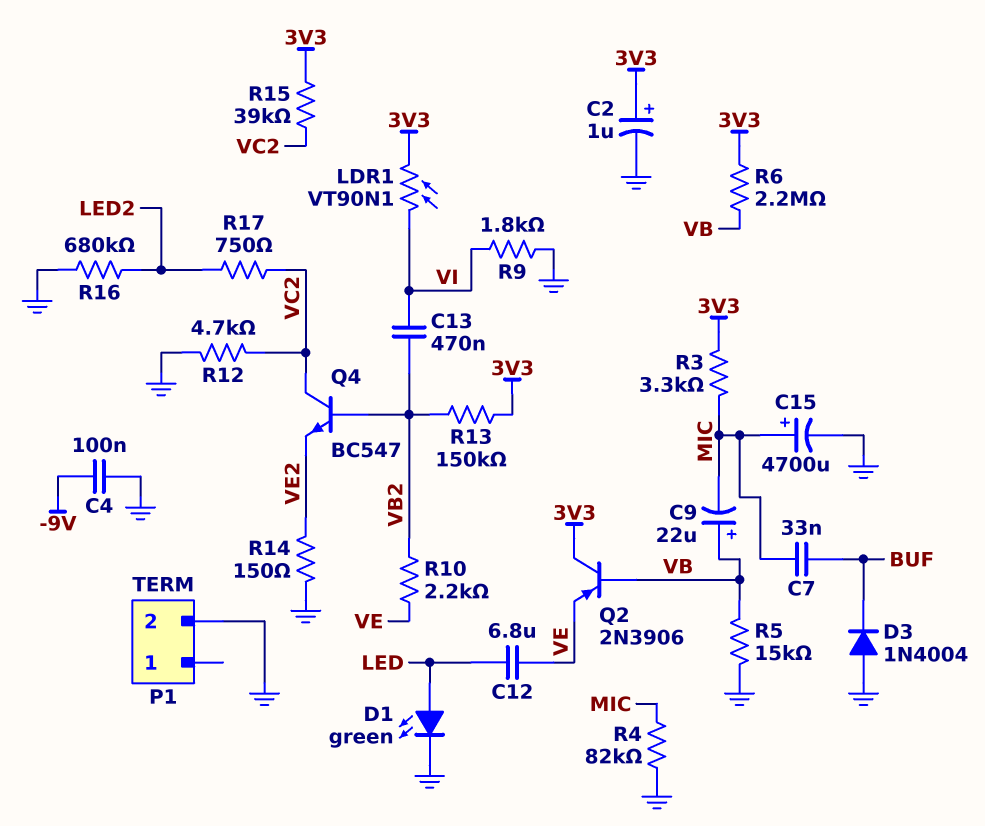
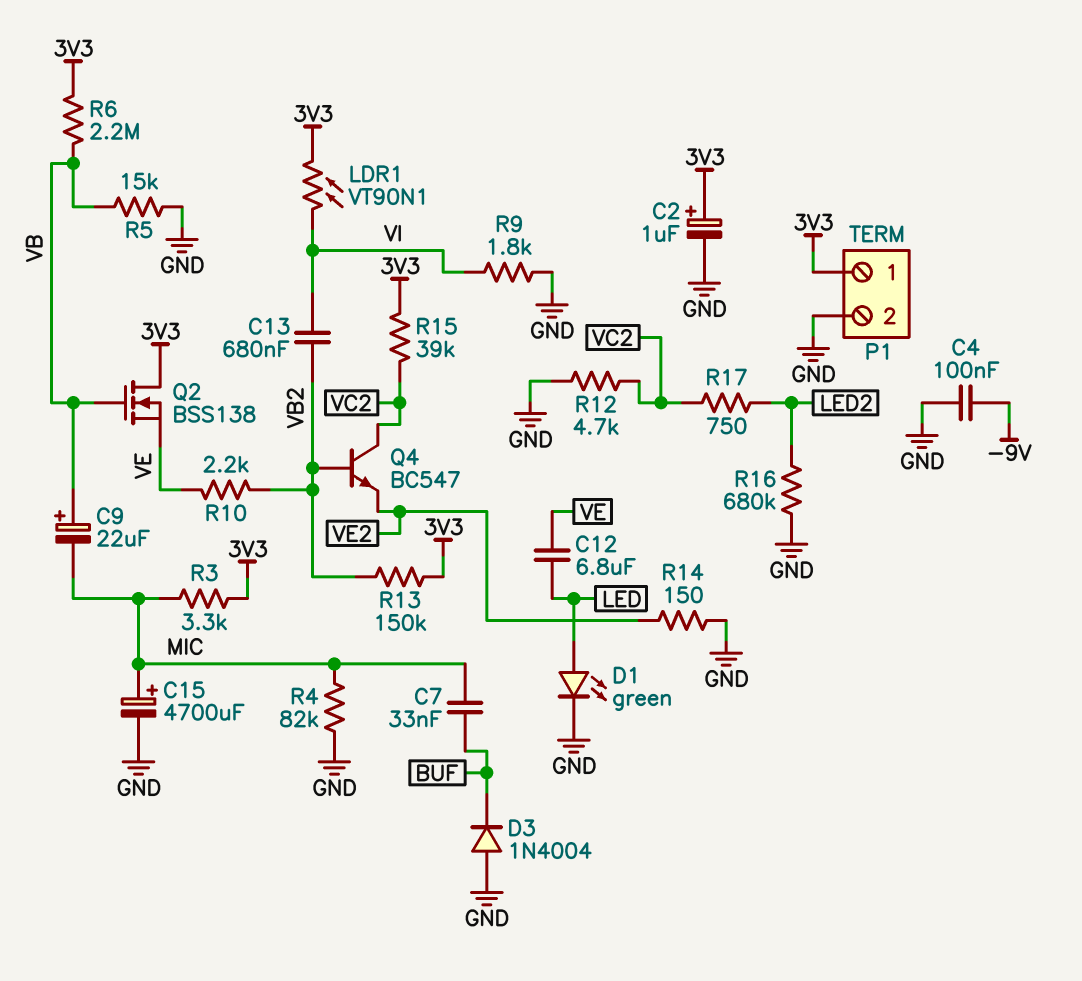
C13: 470nF (VB2, VI) -> 680nF (VB2, VI)
P1 pin 1: none -> 3V3
Q2: PNP 2N3906 (B VB, C 3V3, E VE) -> NMOS BSS138 (G VB, D 3V3, S VE)

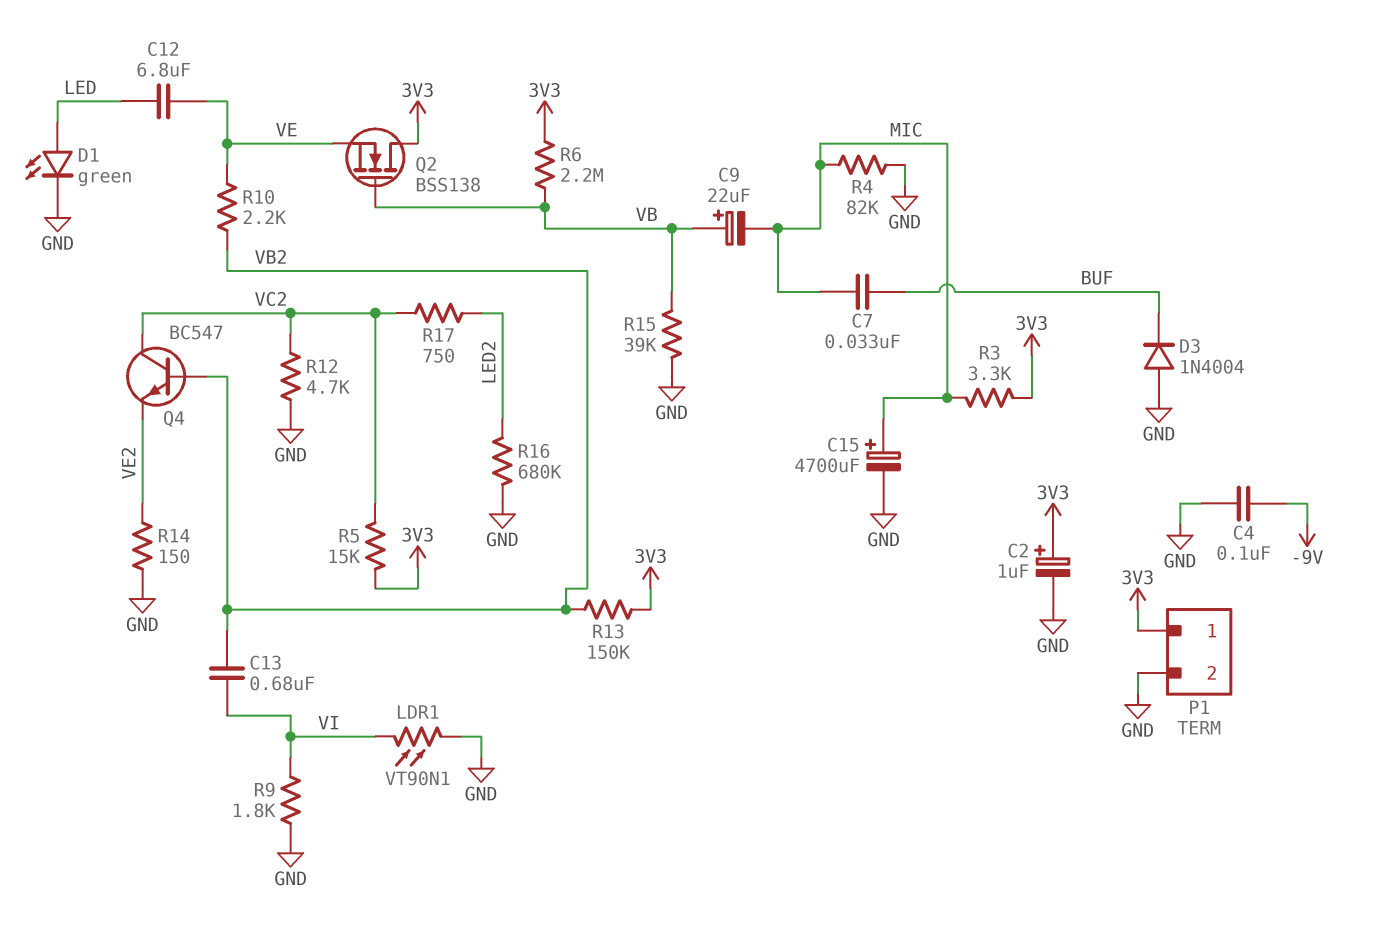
LDR1: VT90N1 (3V3, VI) -> VT90N1 (GND, VI)
R5: 15k (GND, VB) -> 15k (3V3, VC2)
R15: 39k (3V3, VC2) -> 39k (GND, VB)

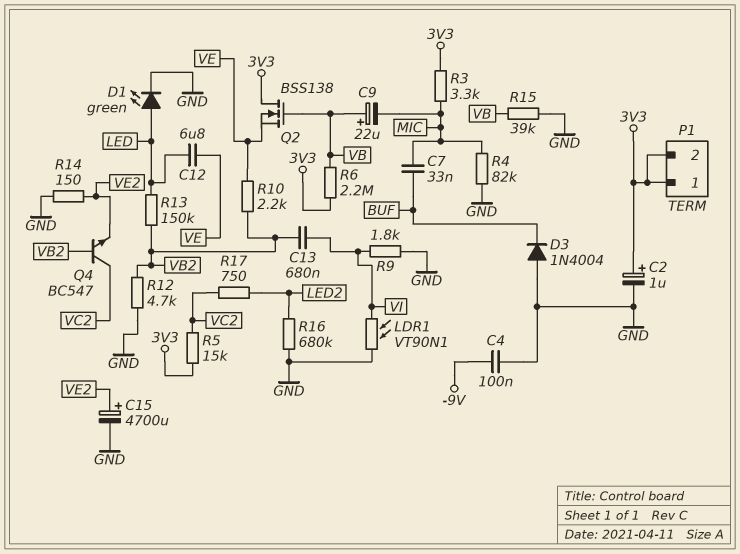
C15: 4700uF (plus MIC, minus GND) -> 4700uF (plus VE2, minus GND)
P1 pin 2: GND -> 3V3
R12: 4.7k (GND, VC2) -> 4.7k (GND, VB2)
R13: 150k (3V3, VB2) -> 150k (LED, VB2)

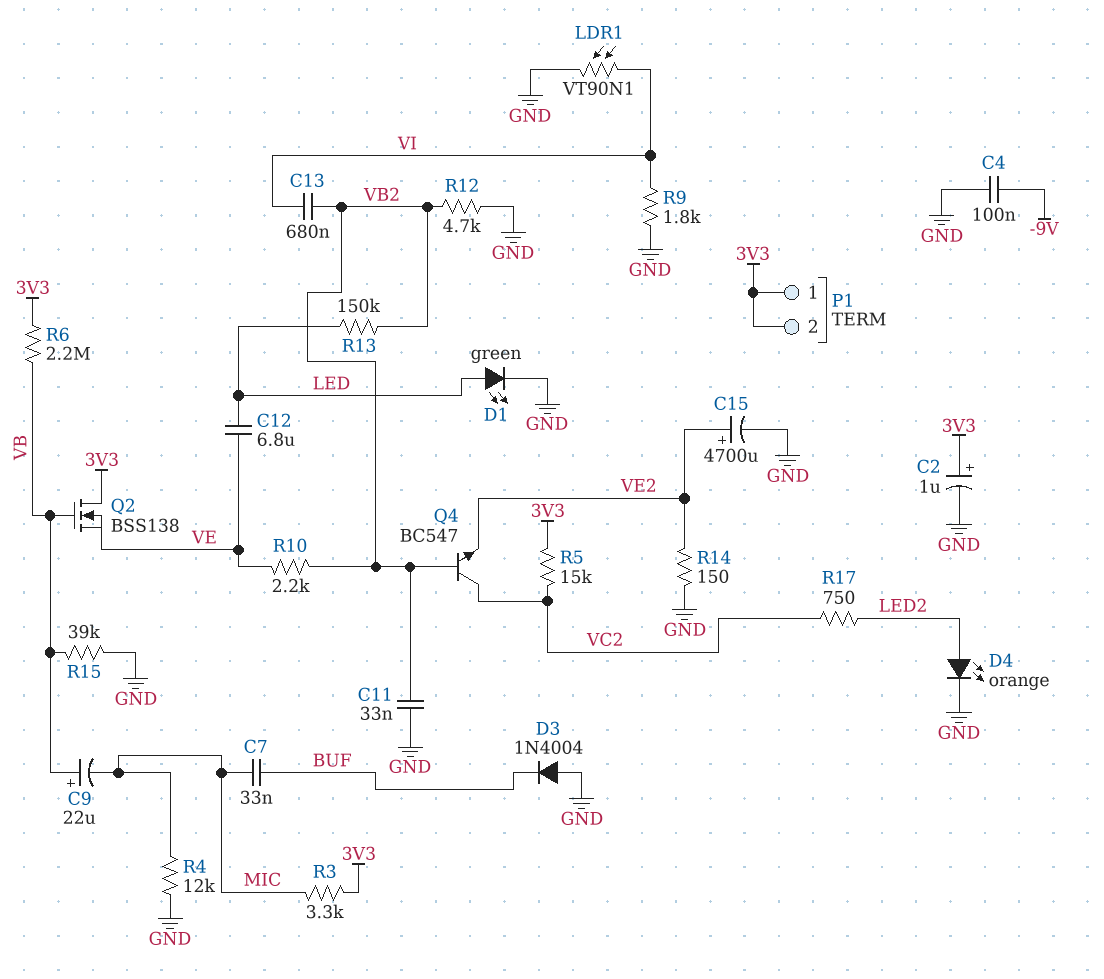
C11: none -> 33nF (GND, VB2)
D4: none -> LED orange (A LED2, K GND)
R4: 82k (GND, MIC) -> 12k (GND, MIC)
R16: 680k (GND, LED2) -> none

